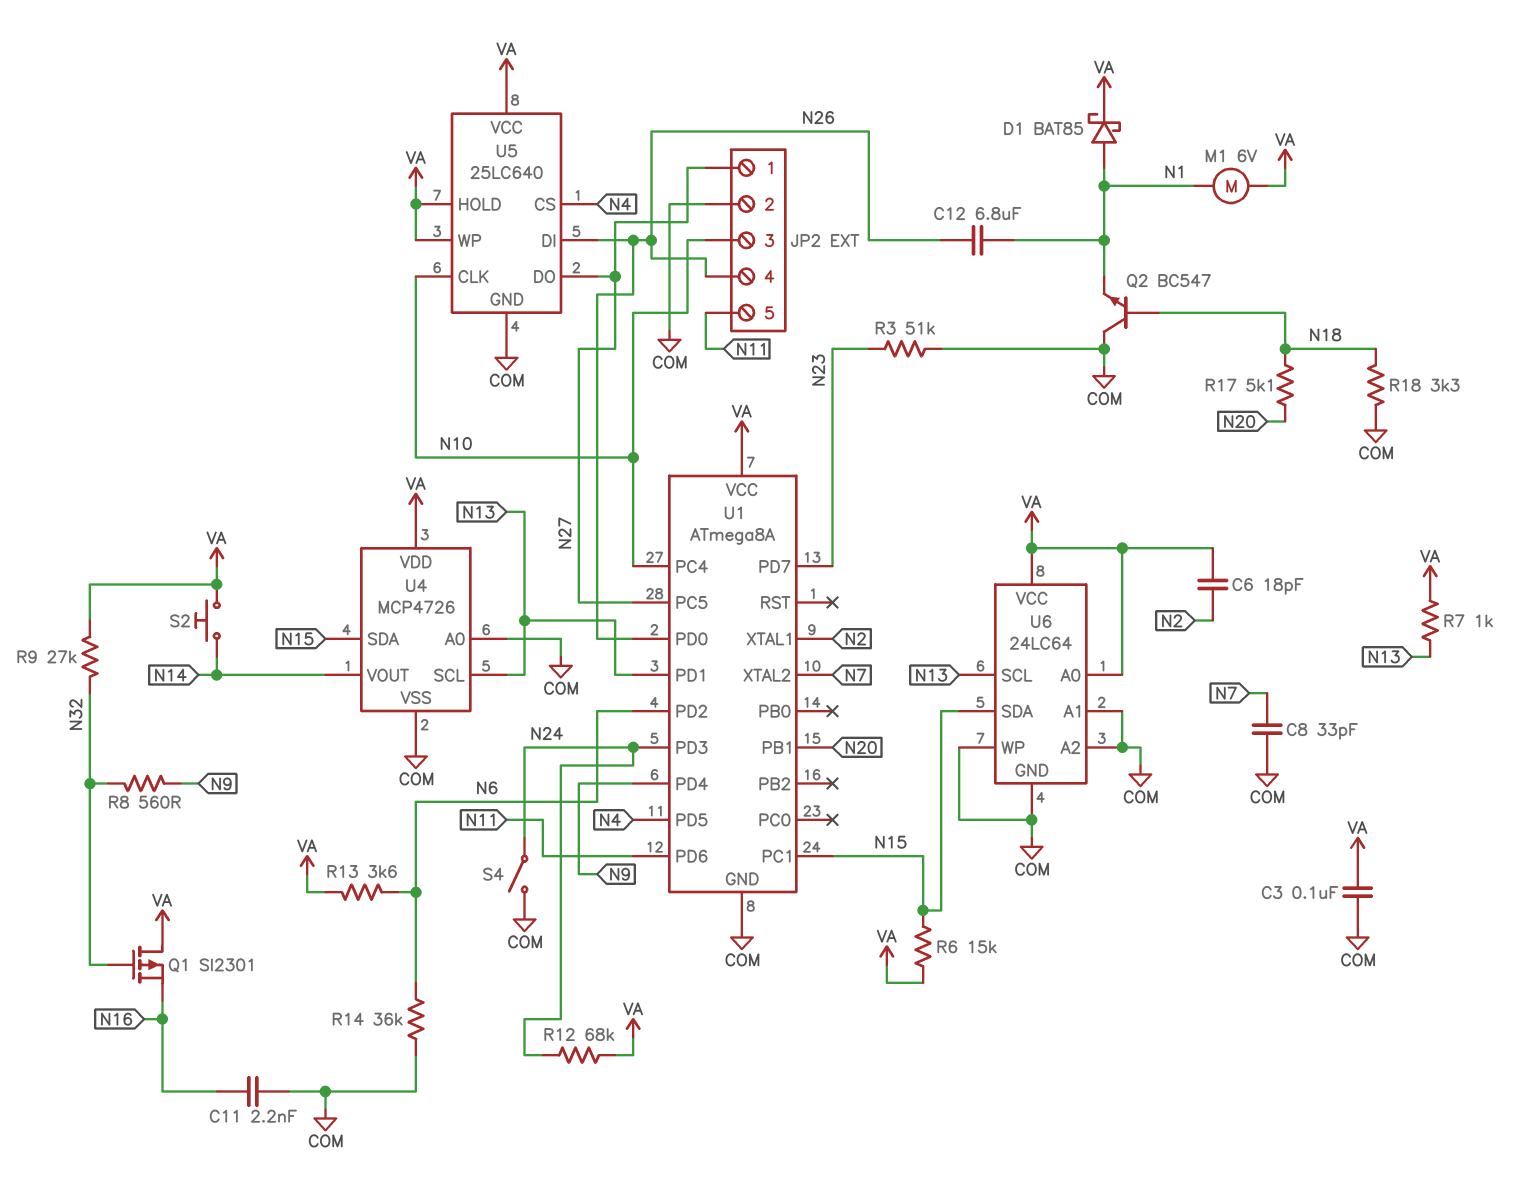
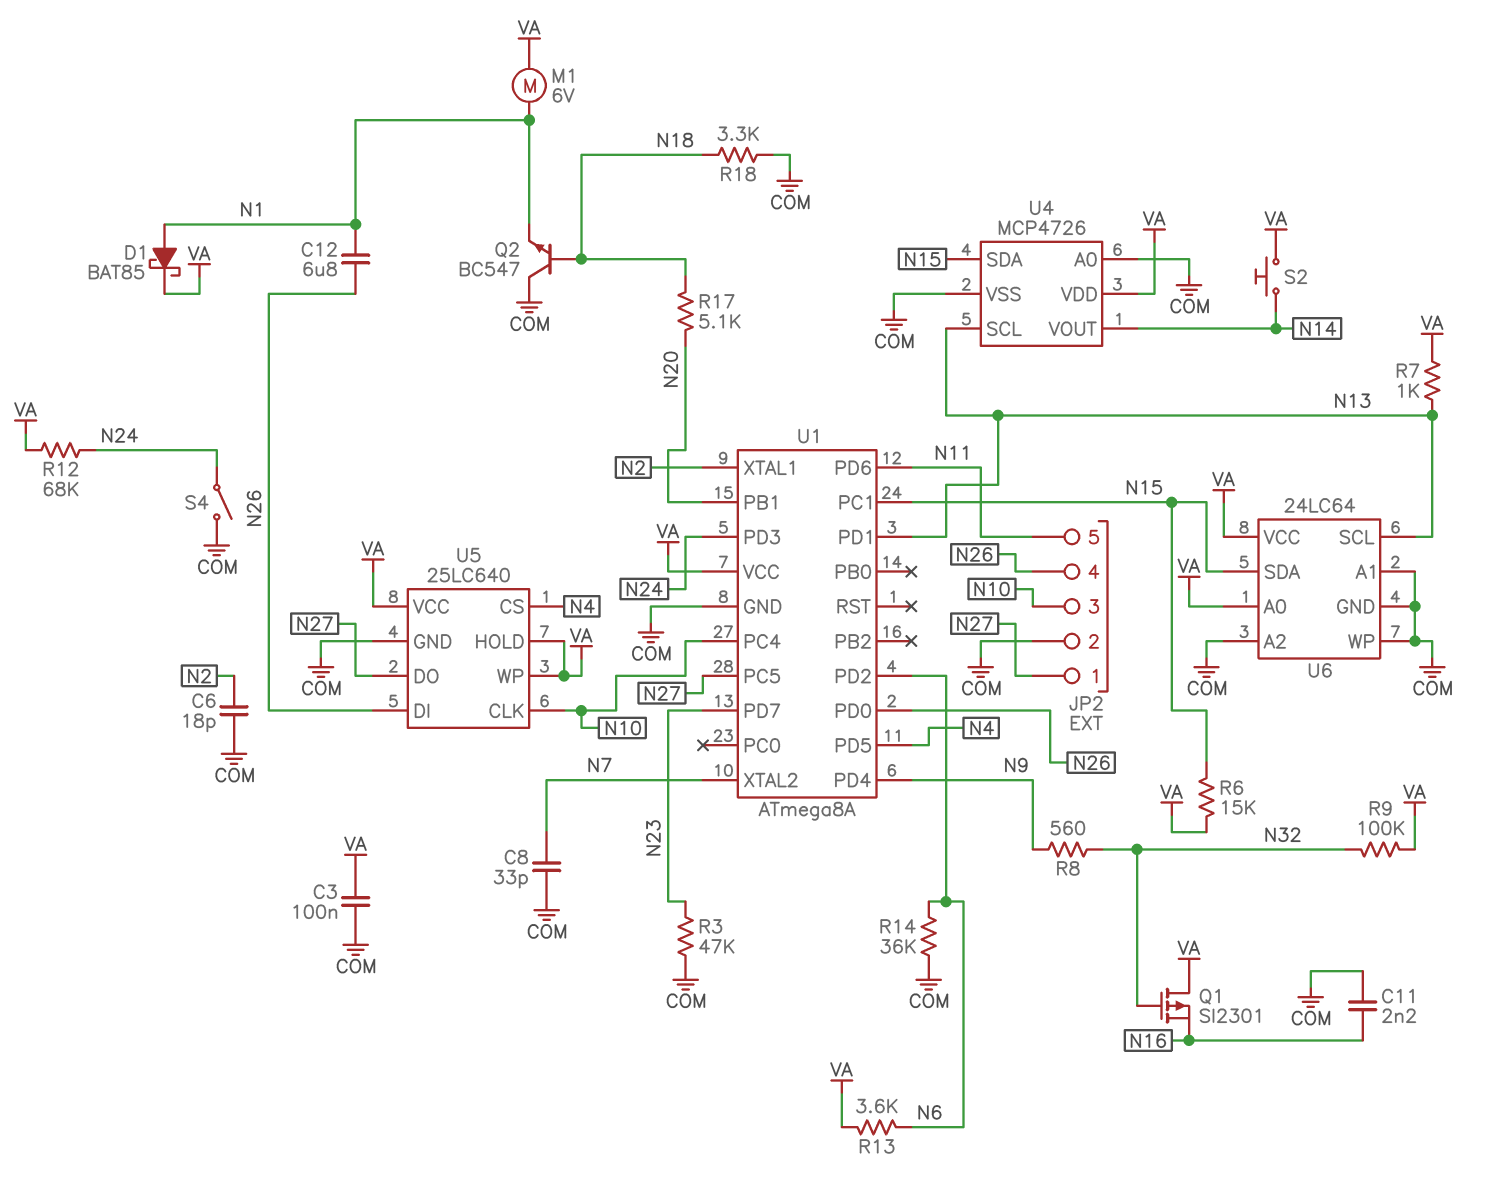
C6: 18pF (N2, VA) -> 18pF (COM, N2)
R3: 51k (COM, N23) -> 47k (COM, N23)
R9: 27k (N32, VA) -> 100k (N32, VA)

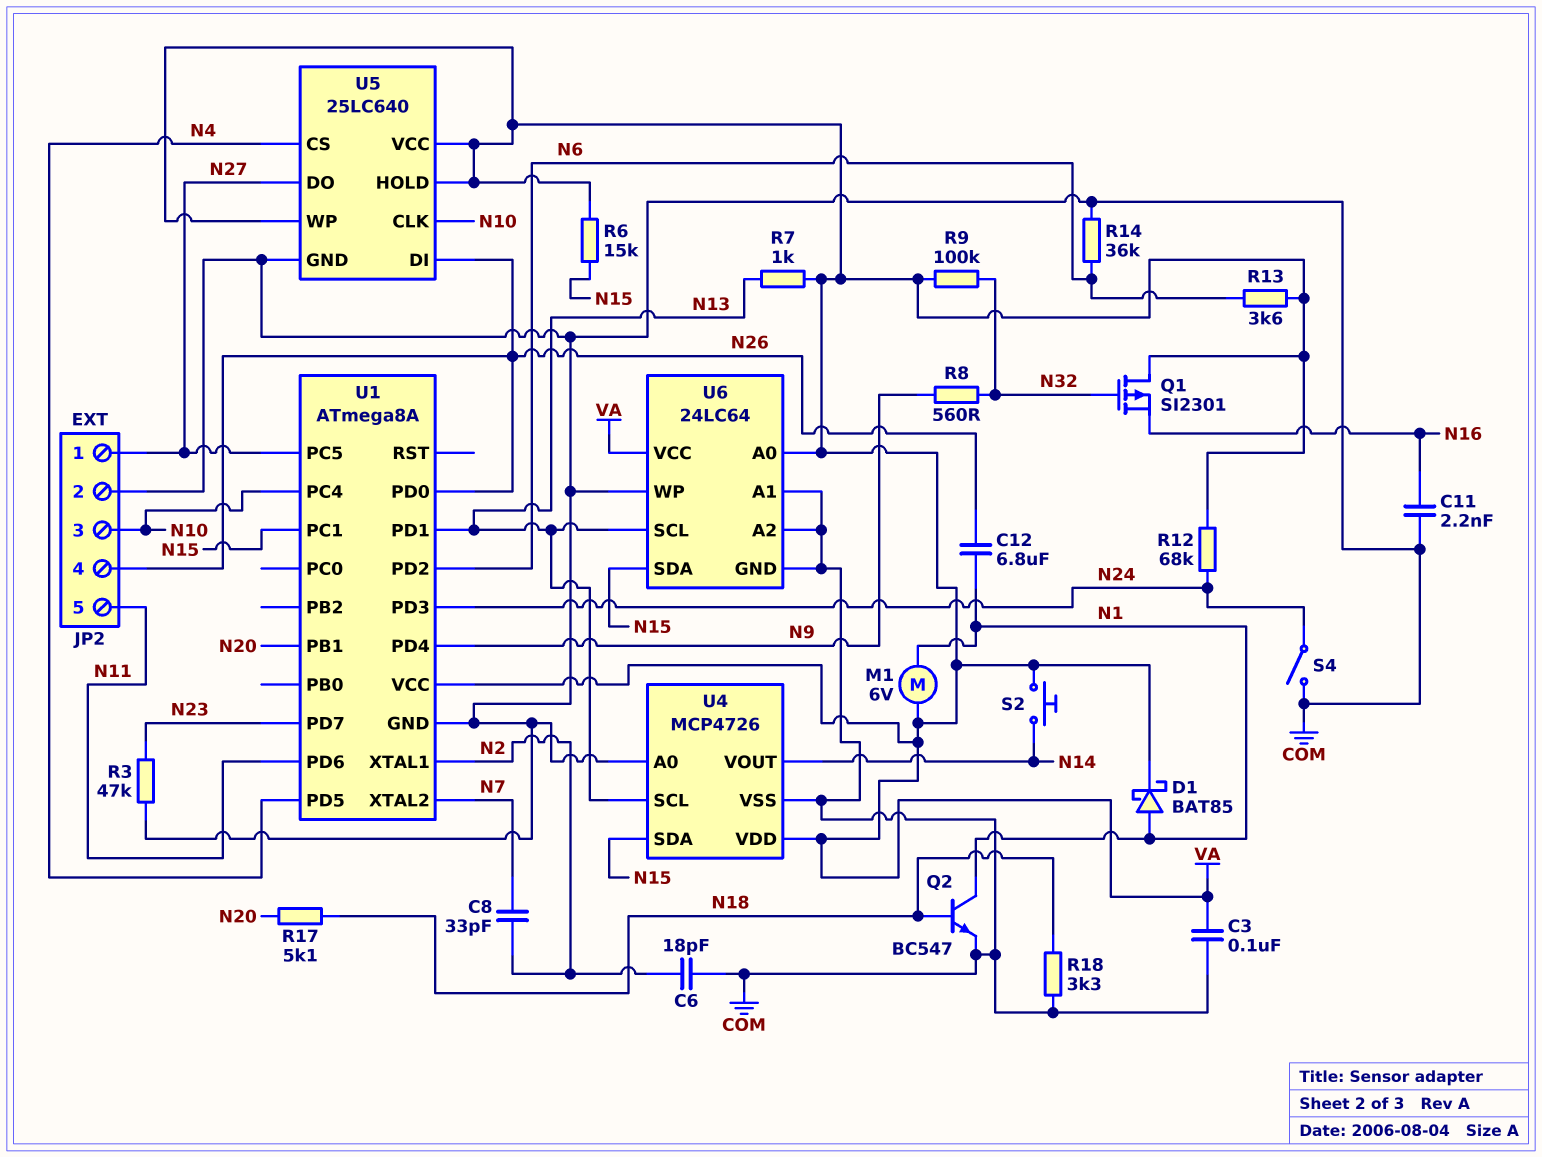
C8: 33pF (COM, N7) -> 33pF (N2, N7)
Q2: NPN BC547 (B N18, C COM, E N1) -> NPN BC547 (B N18, C N1, E COM)

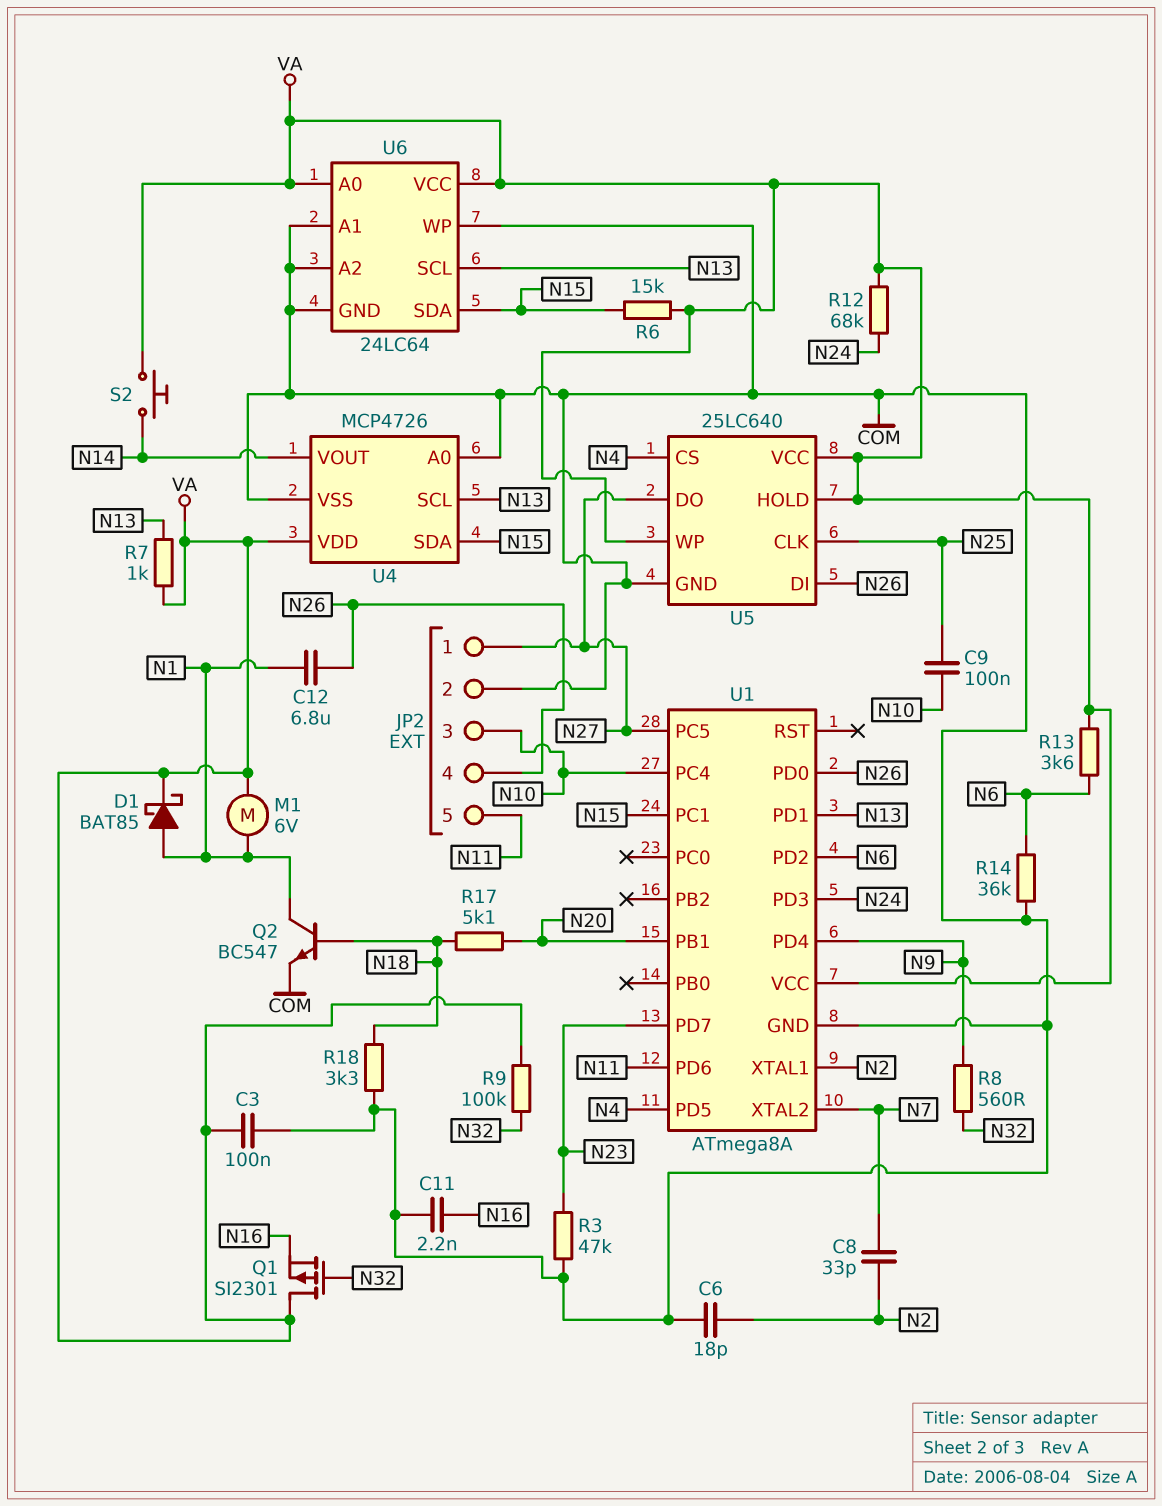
C9: none -> 100nF (N10, N25)
S4: switch (COM, N24) -> none
U5 pin CLK: N10 -> N25

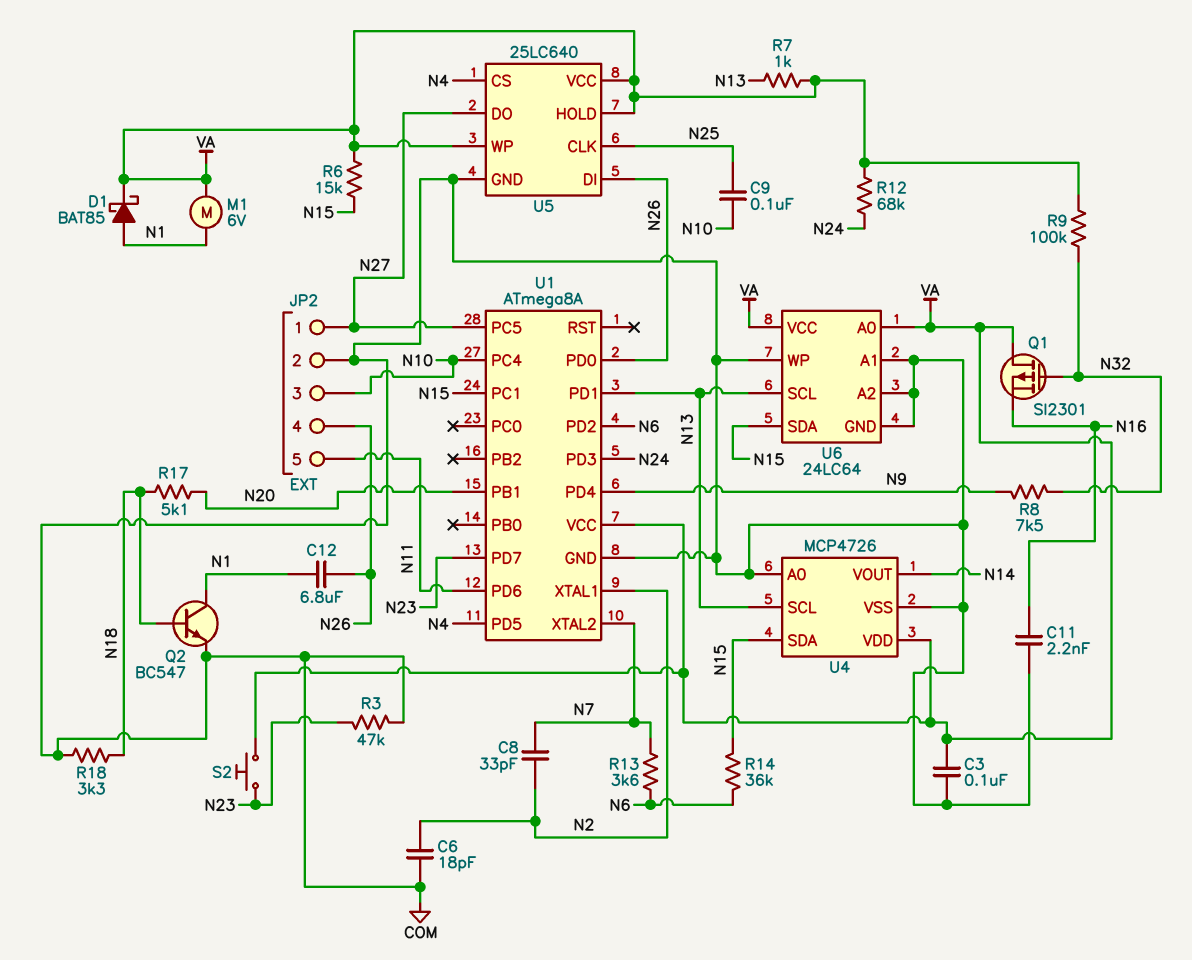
R8: 560 (N9, N32) -> 7.5k (N9, N32)
R13: 3.6k (N6, VA) -> 3.6k (N6, N7)
R14: 36k (COM, N6) -> 36k (N6, N15)
S2: button (N14, VA) -> button (N23, VA)

